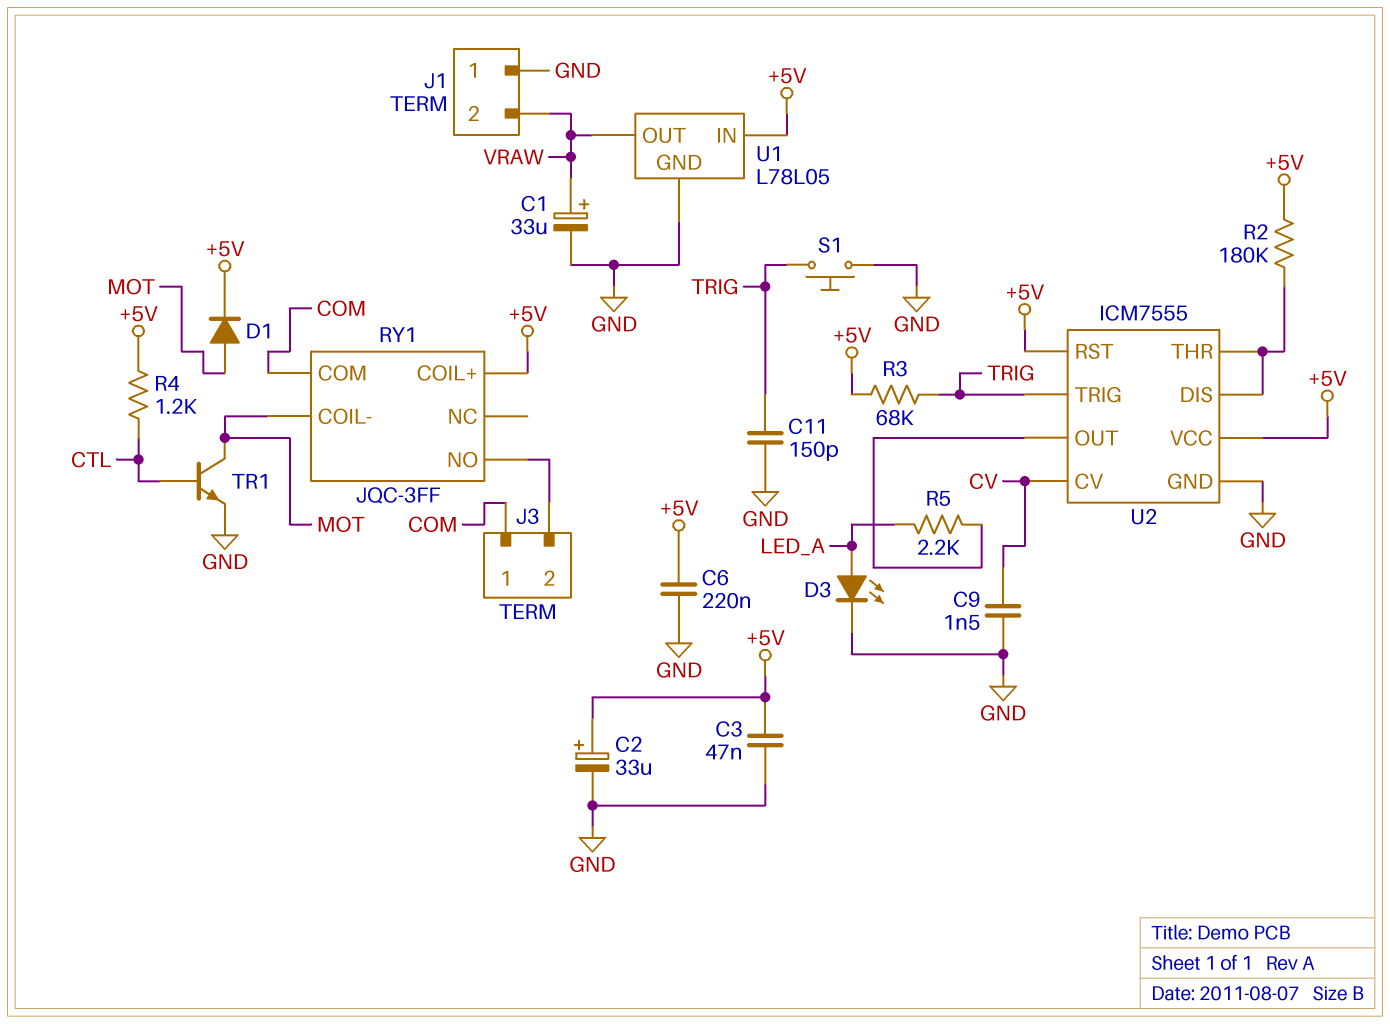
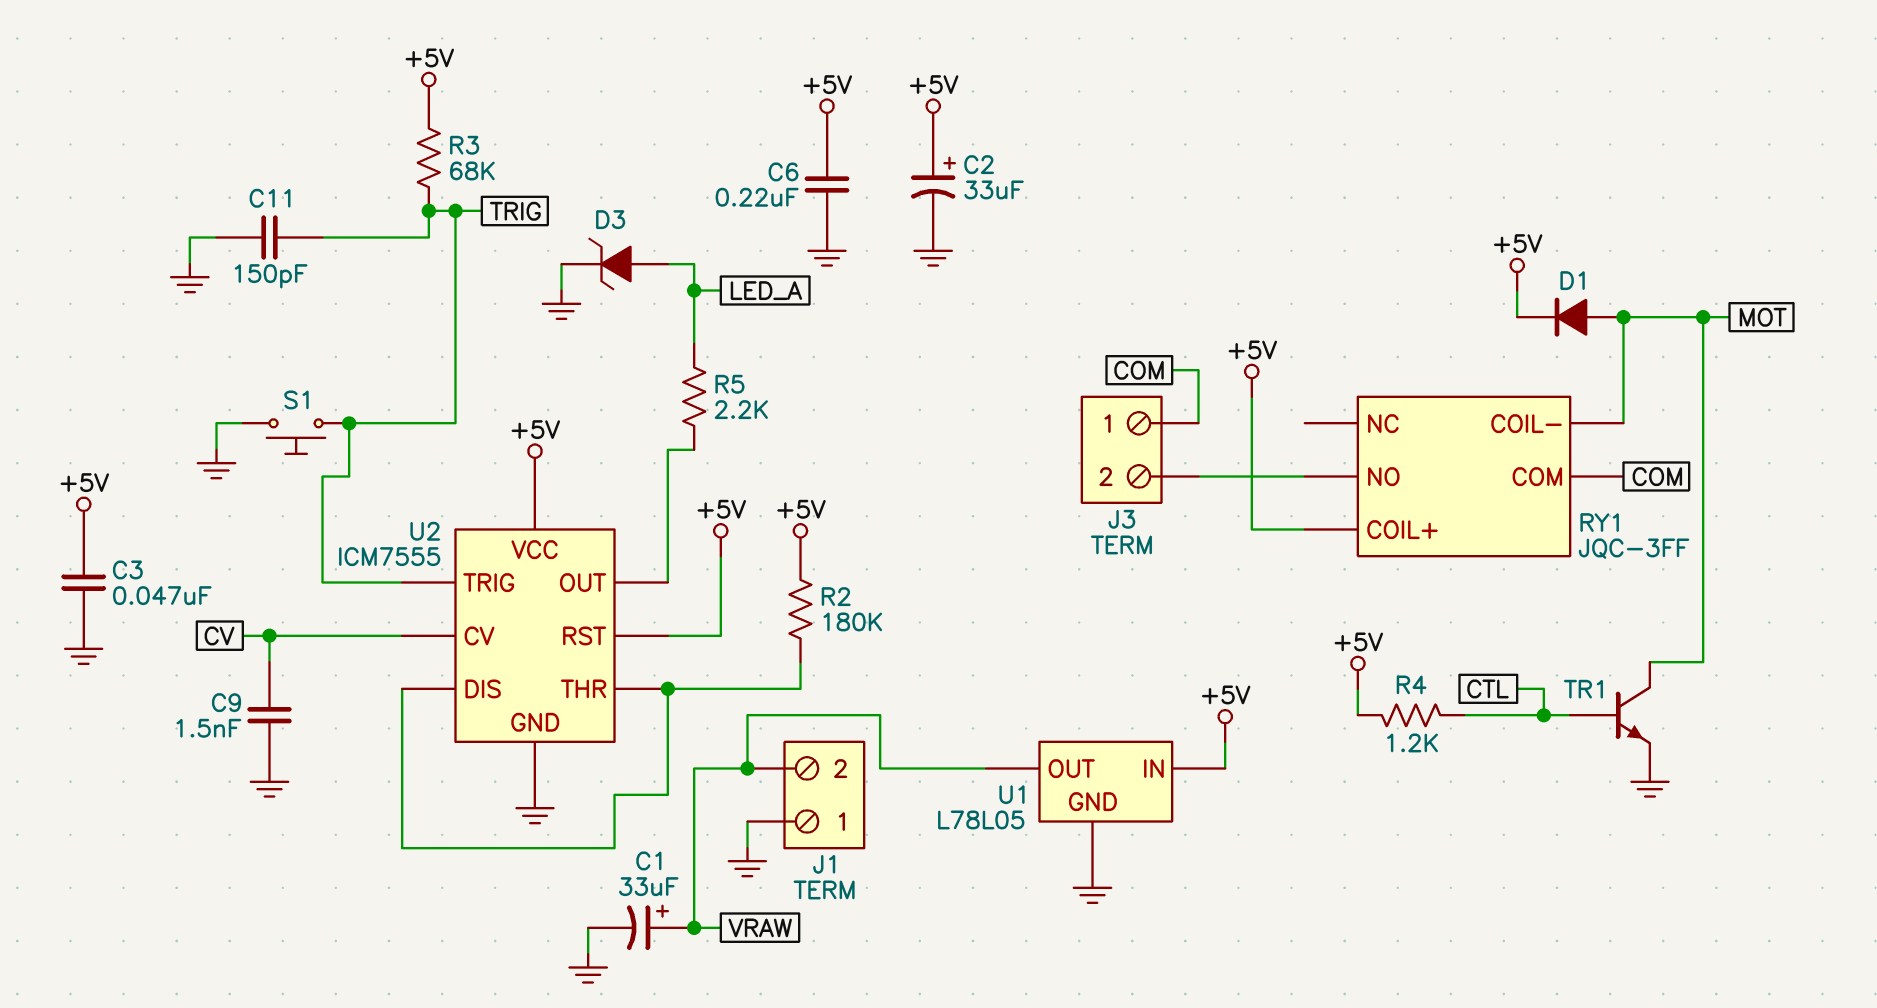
D3: LED (A LED_A, K GND) -> zener (A LED_A, K GND)

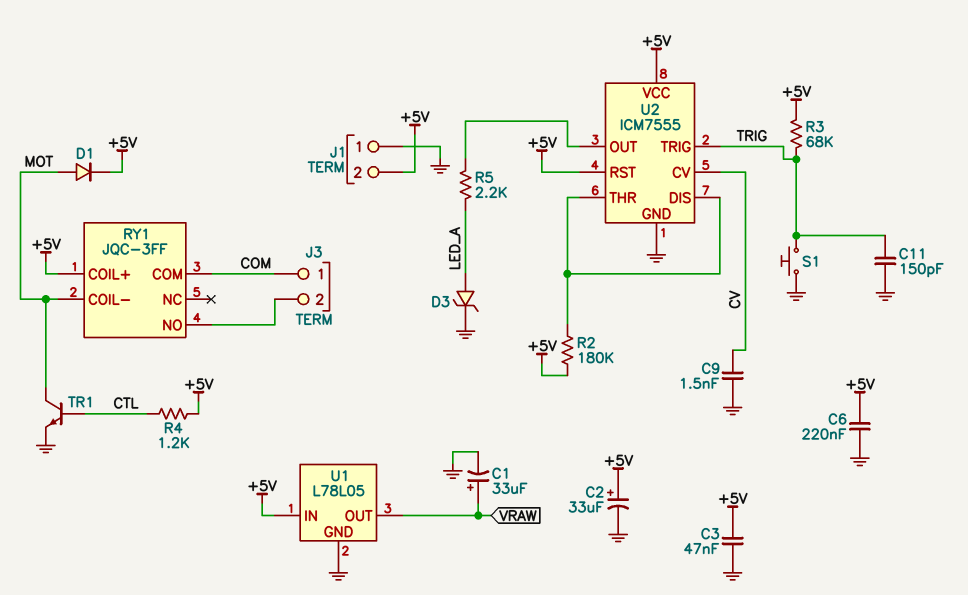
J1 pin 2: VRAW -> +5V

